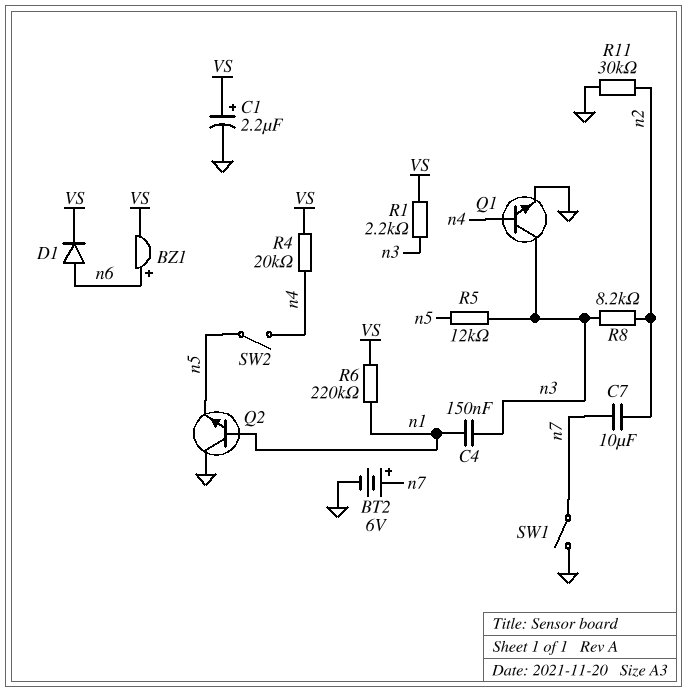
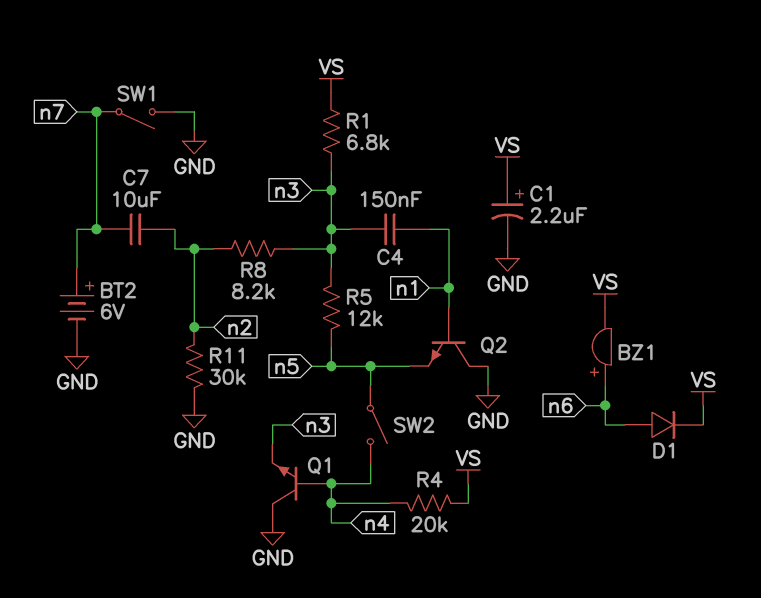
Q1: NPN (B n4, C n3, E GND) -> NPN (B n4, C GND, E n3)
R1: 2.2k (VS, n3) -> 6.8k (VS, n3)
R6: 220k (VS, n1) -> none

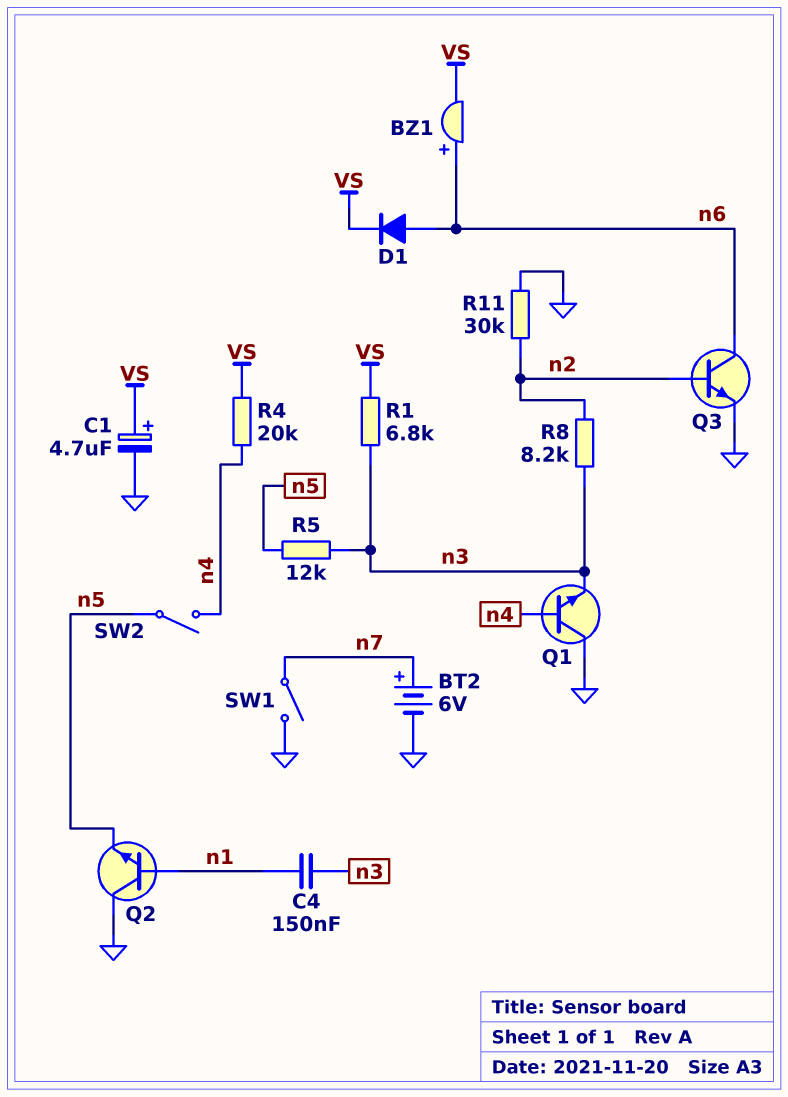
C1: 2.2uF (plus VS, minus GND) -> 4.7uF (plus VS, minus GND)
C7: 10uF (n2, n7) -> none
Q3: none -> NPN (B n2, C n6, E GND)

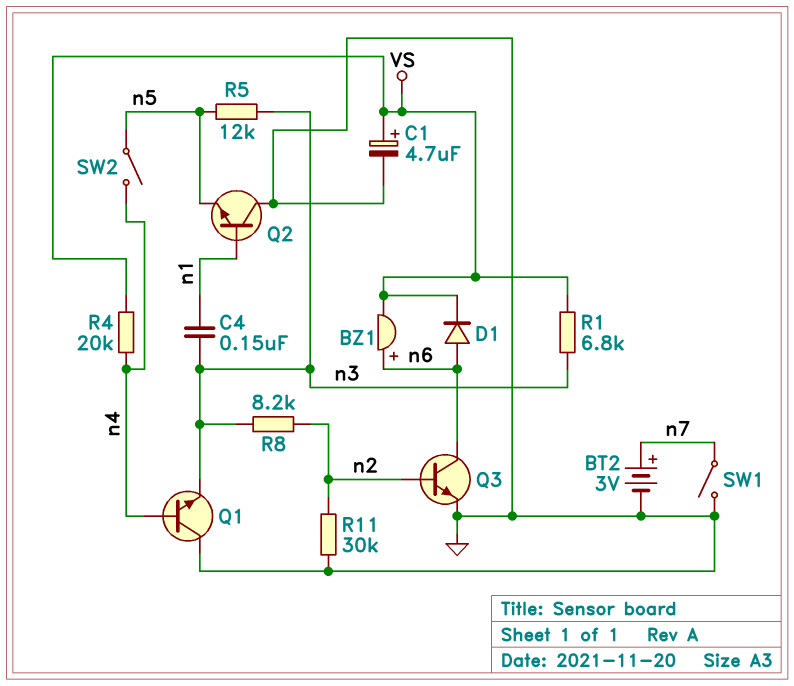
BT2: 6V (plus n7, minus GND) -> 3V (plus n7, minus GND)

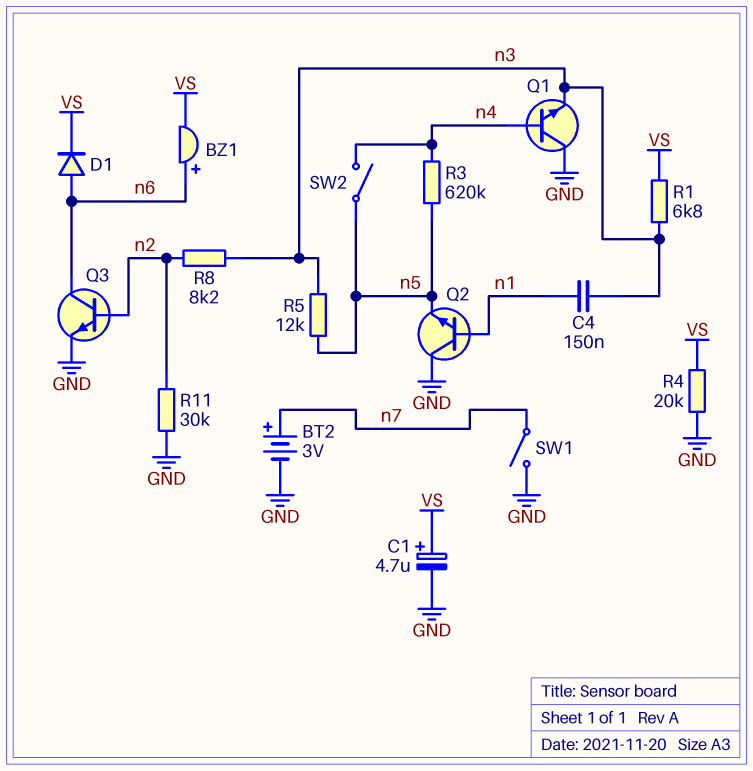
R3: none -> 620k (n4, n5)
R4: 20k (VS, n4) -> 20k (GND, VS)

